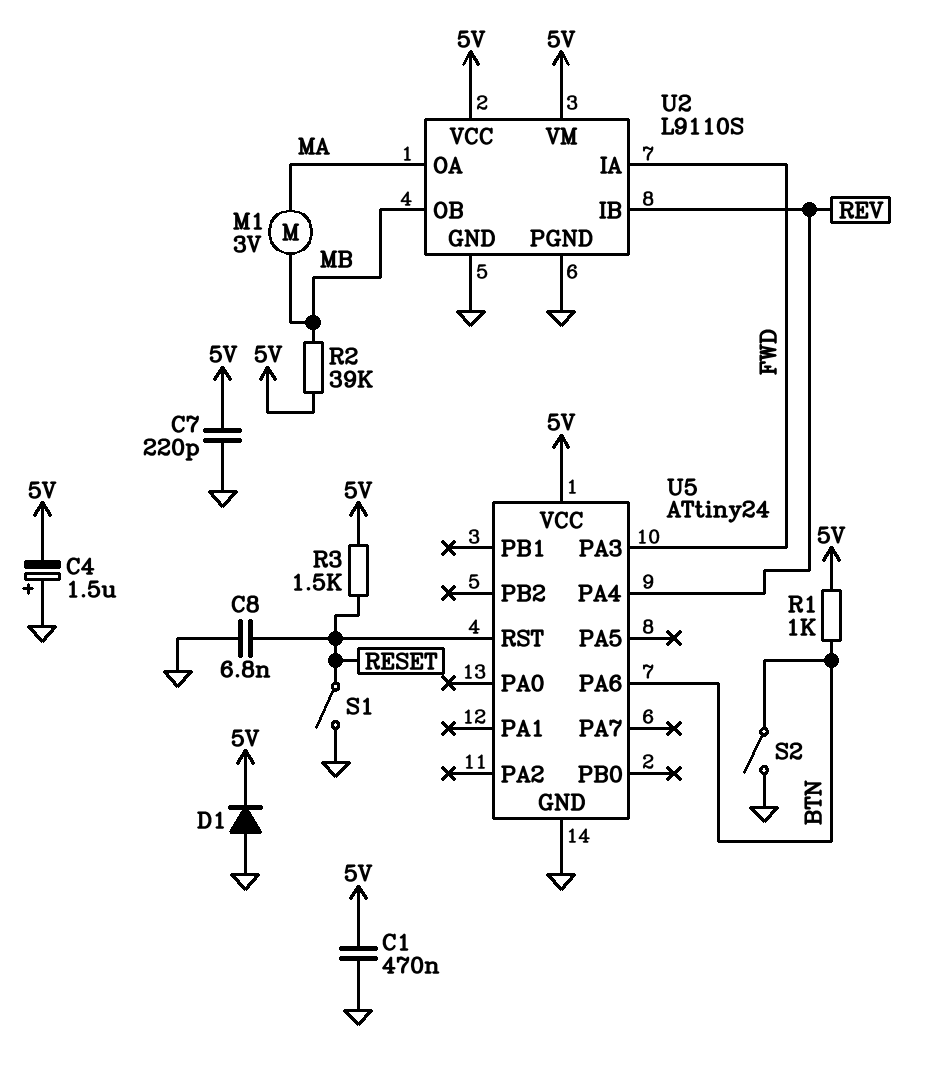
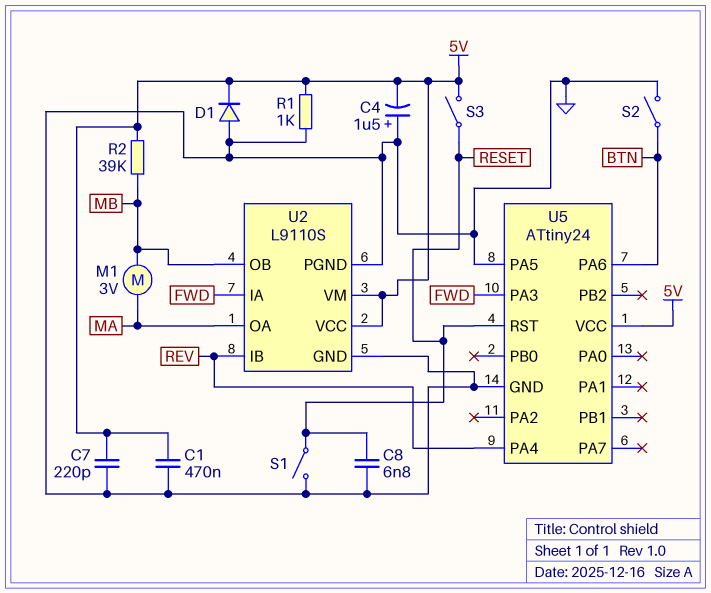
R1: 1k (5V, BTN) -> 1k (5V, GND)
R3: 1.5k (5V, RESET) -> none
S3: none -> switch (5V, RESET)
U5 pin PA5: none -> GND

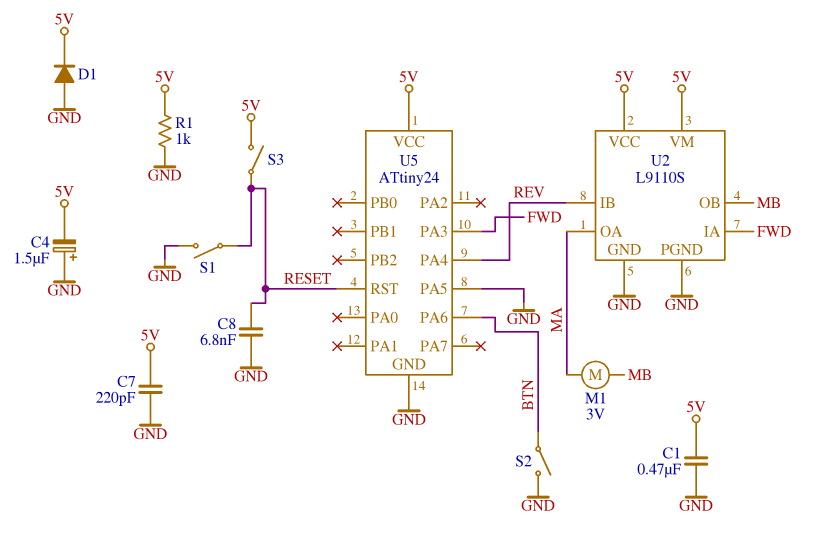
R2: 39k (5V, MB) -> none

